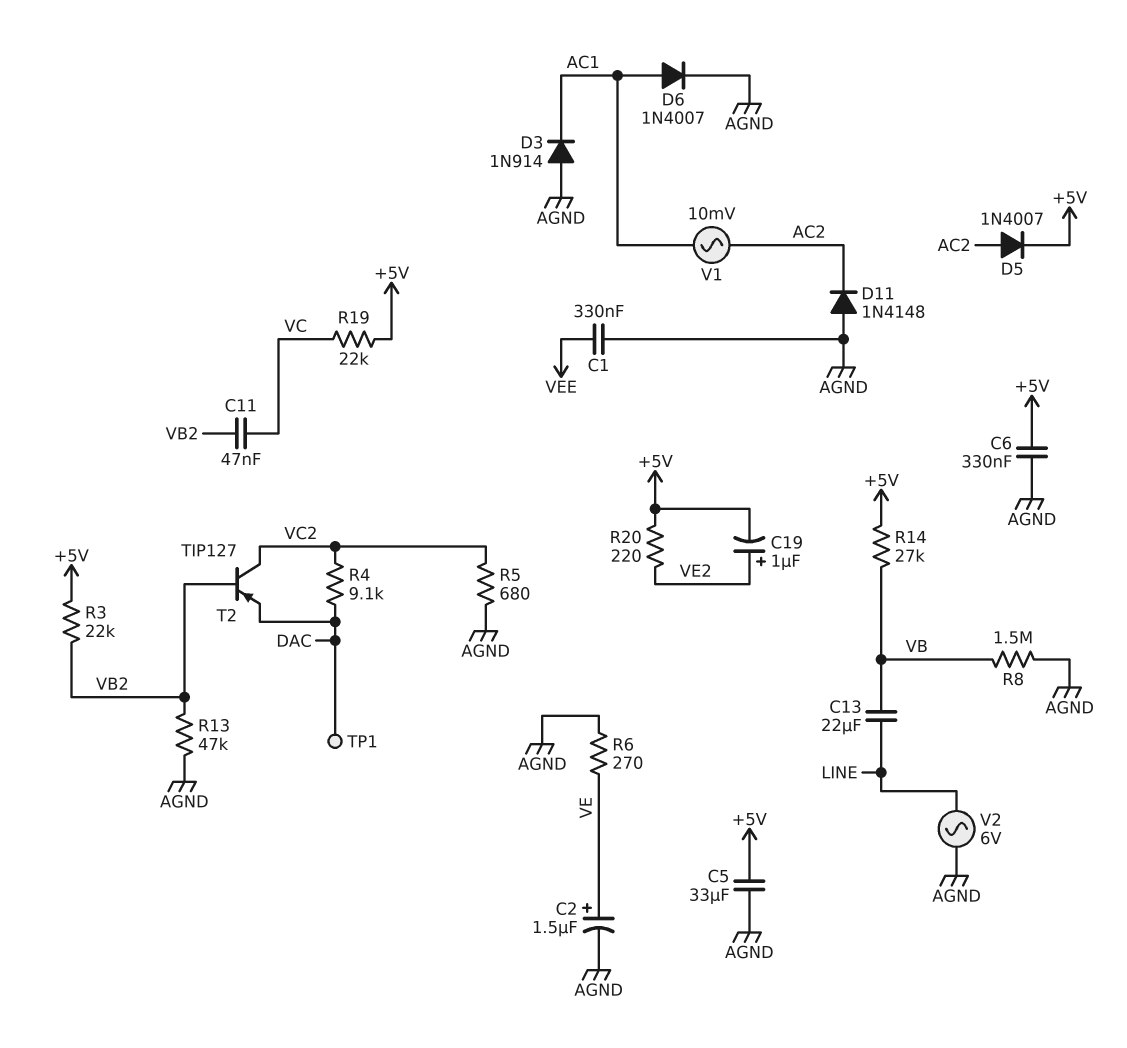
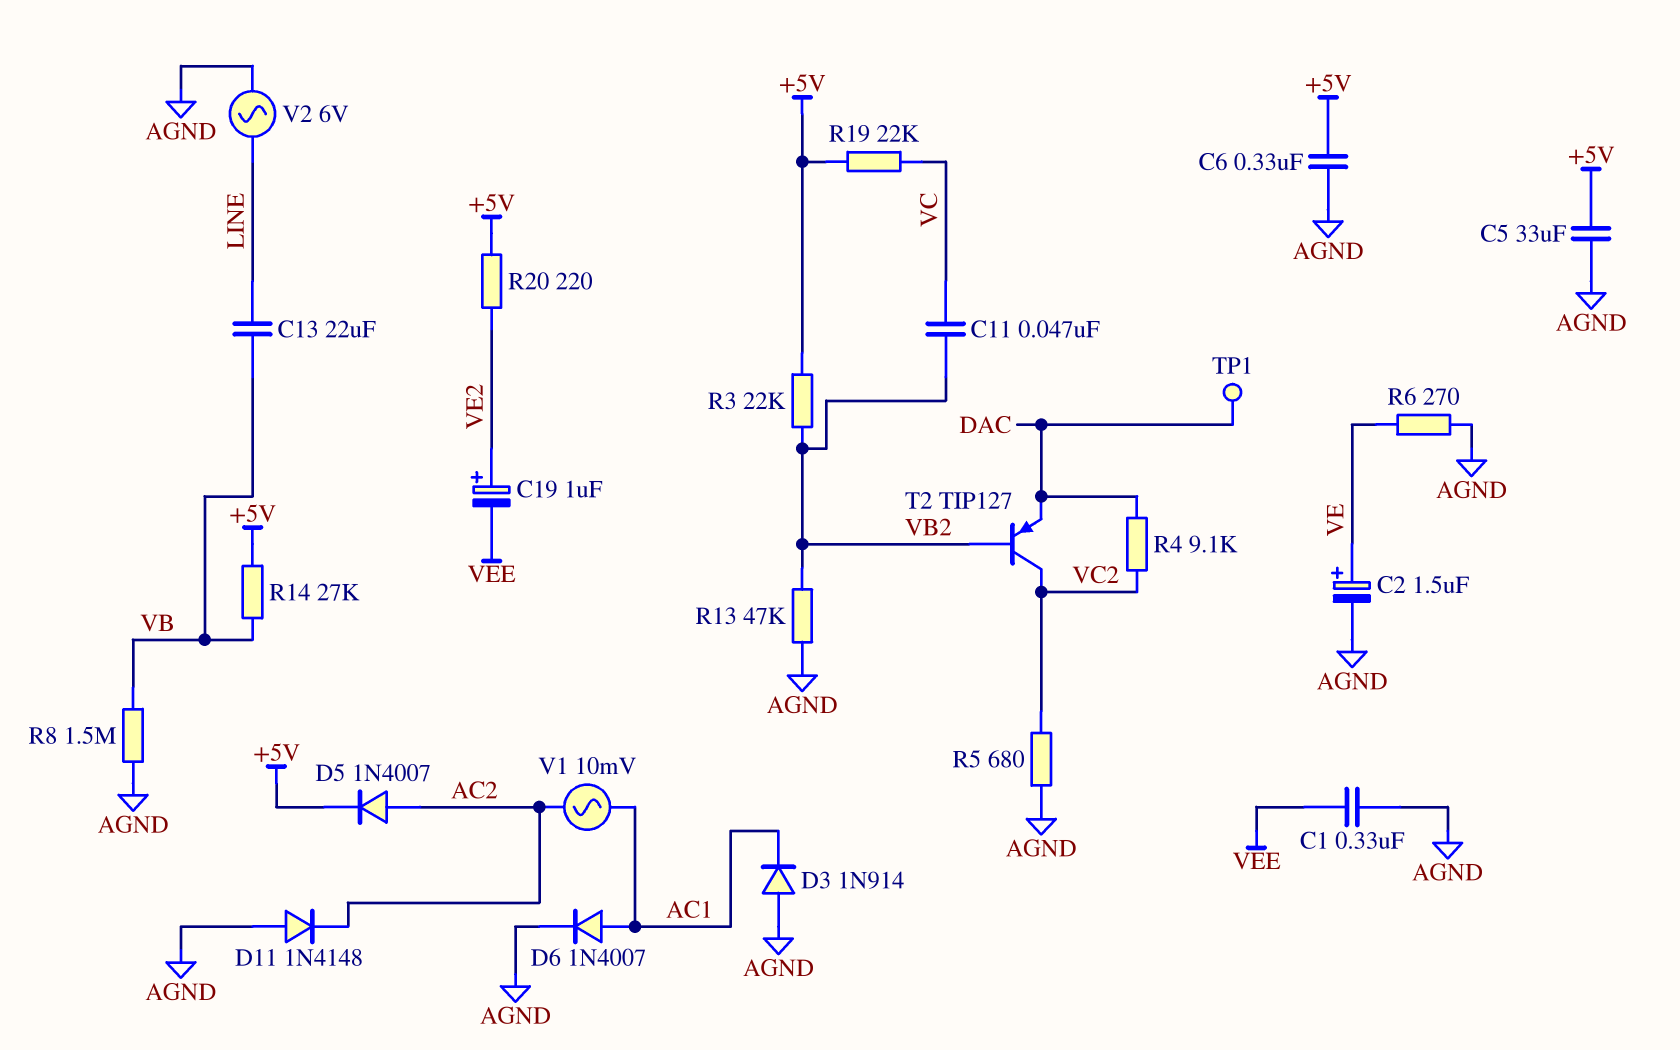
C19: 1uF (plus VE2, minus +5V) -> 1uF (plus VE2, minus VEE)

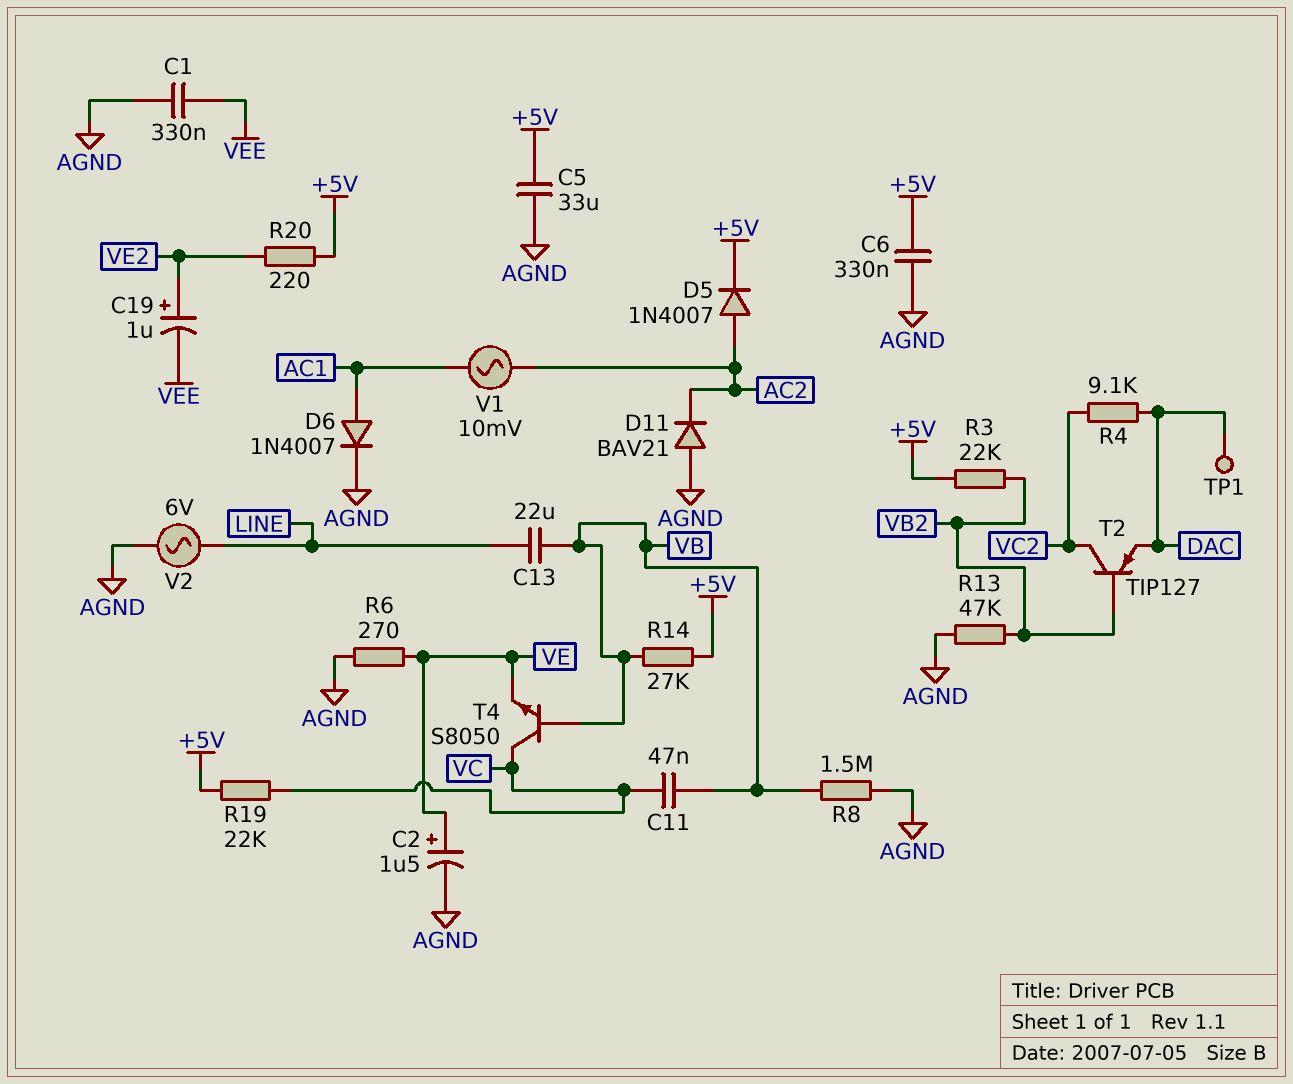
C11: 47nF (VB2, VC) -> 47nF (VB, VC)
D3: diode 1N914 (A AGND, K AC1) -> none
D11: diode 1N4148 (A AGND, K AC2) -> diode BAV21 (A AGND, K AC2)
R5: 680 (AGND, VC2) -> none
T4: none -> NPN S8050 (B VB, C VC, E VE)

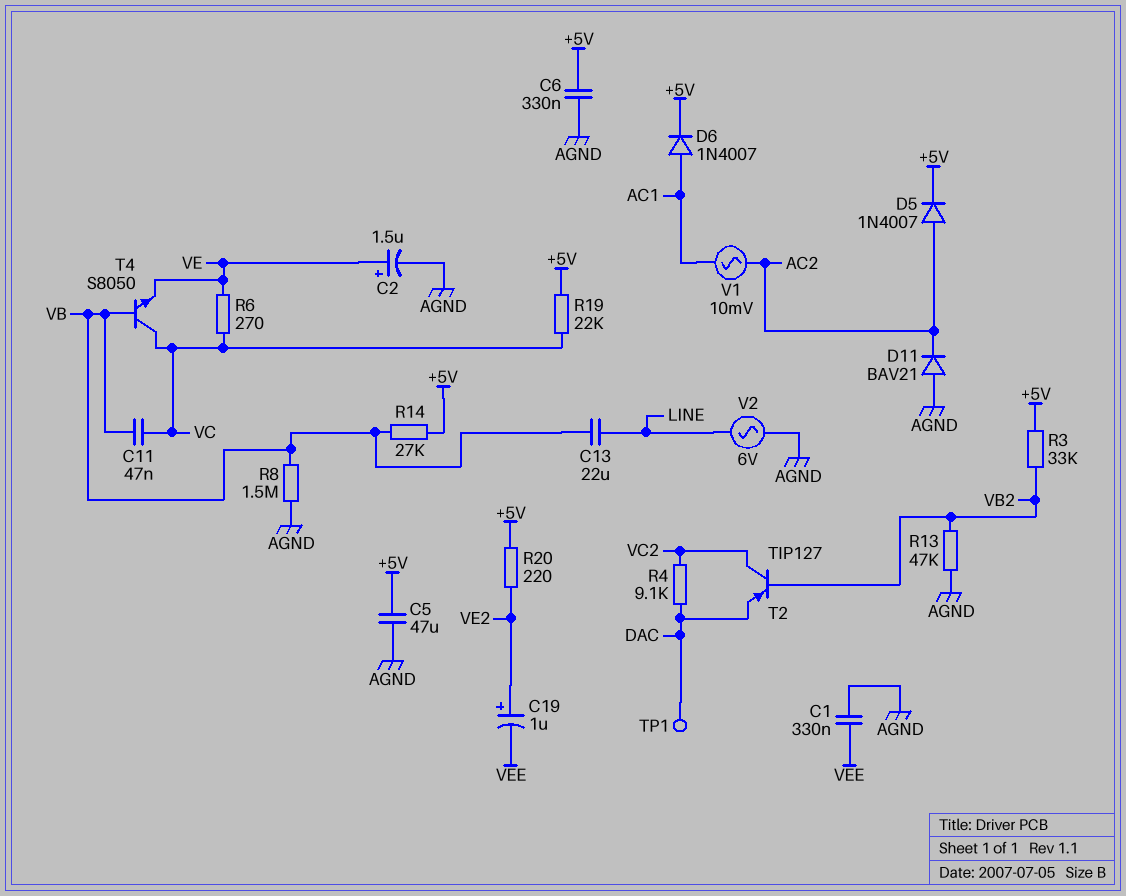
C5: 33uF (+5V, AGND) -> 47uF (+5V, AGND)
D6: diode 1N4007 (A AC1, K AGND) -> diode 1N4007 (A AC1, K +5V)
R3: 22k (+5V, VB2) -> 33k (+5V, VB2)
R6: 270 (AGND, VE) -> 270 (VC, VE)

